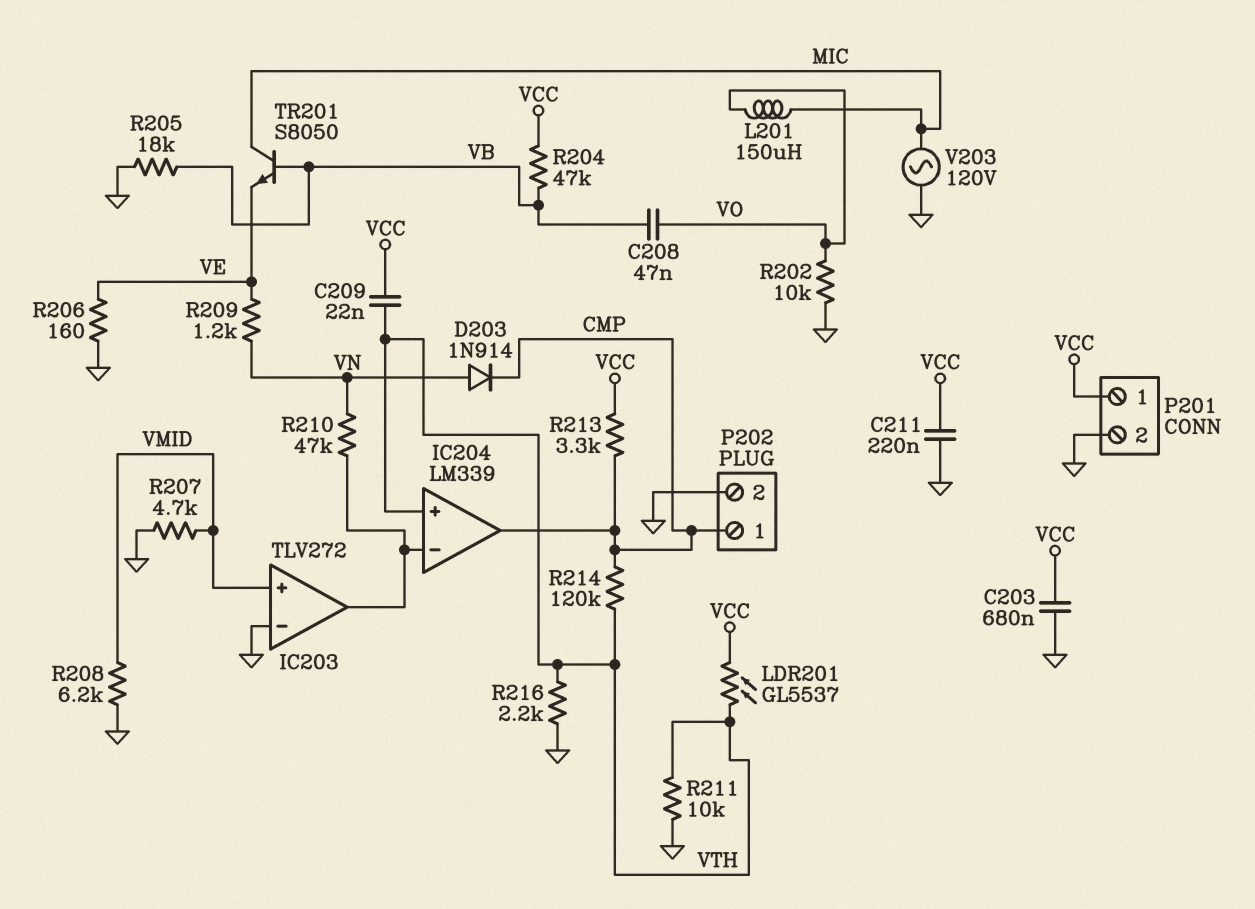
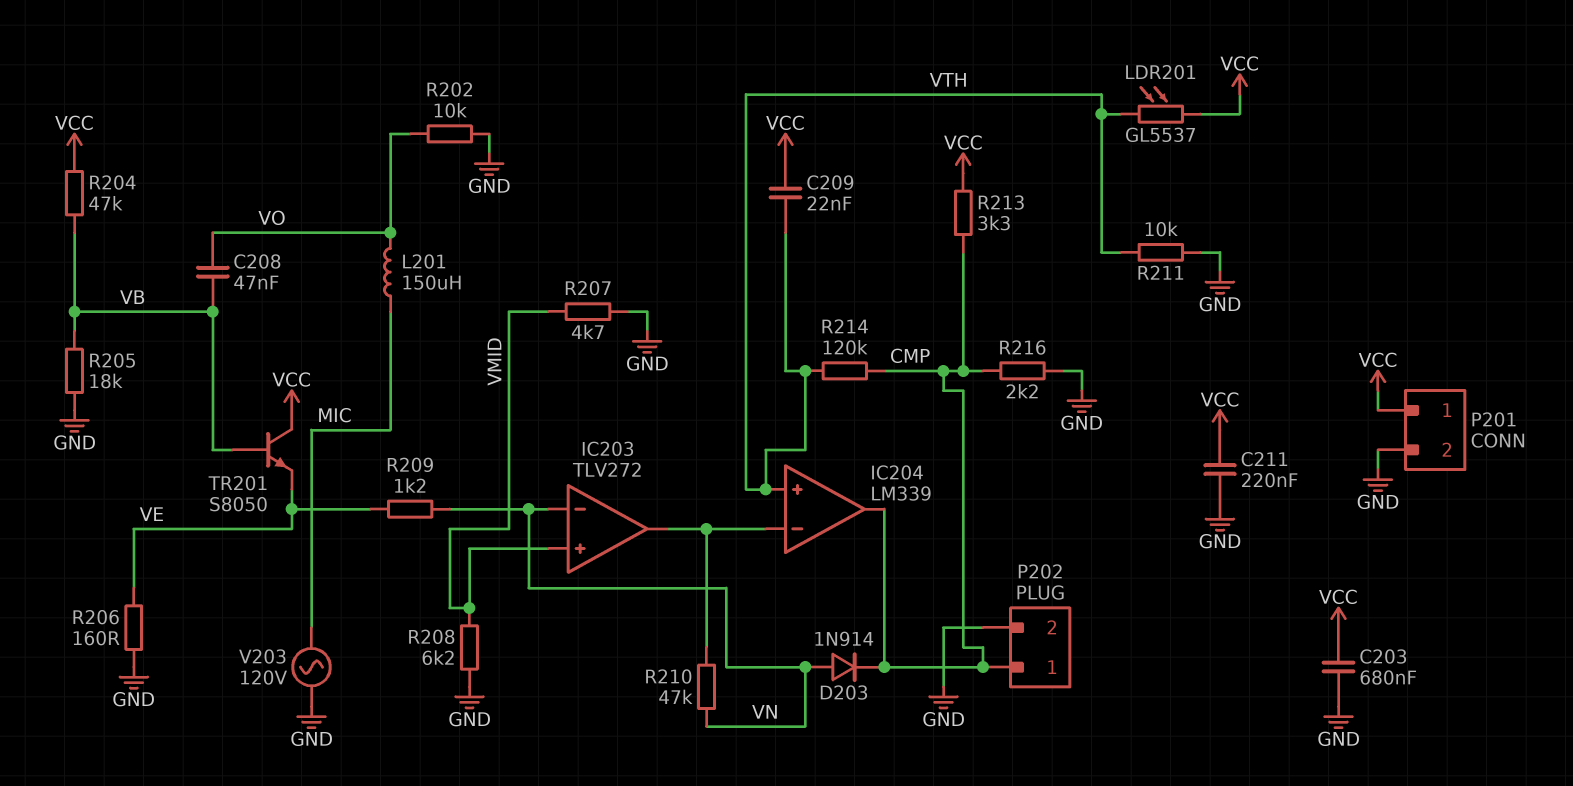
IC203 pin in-: GND -> VN
R216: 2.2k (GND, VTH) -> 2.2k (CMP, GND)
TR201: NPN S8050 (B VB, C MIC, E VE) -> NPN S8050 (B VB, C VCC, E VE)

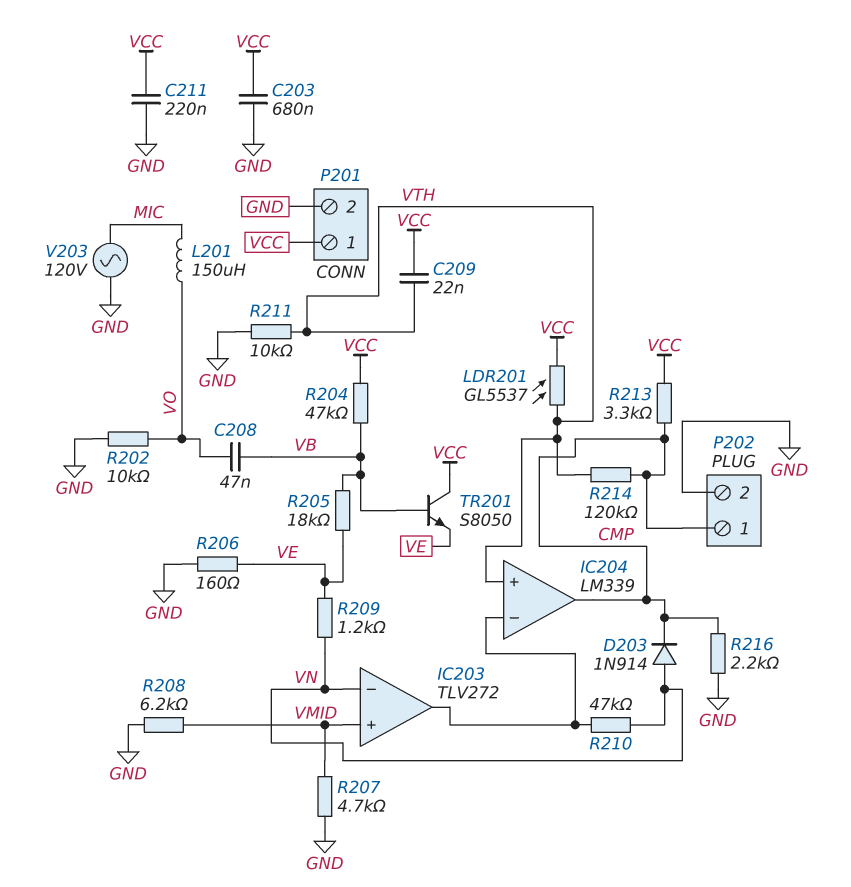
R205: 18k (GND, VB) -> 18k (VB, VE)

